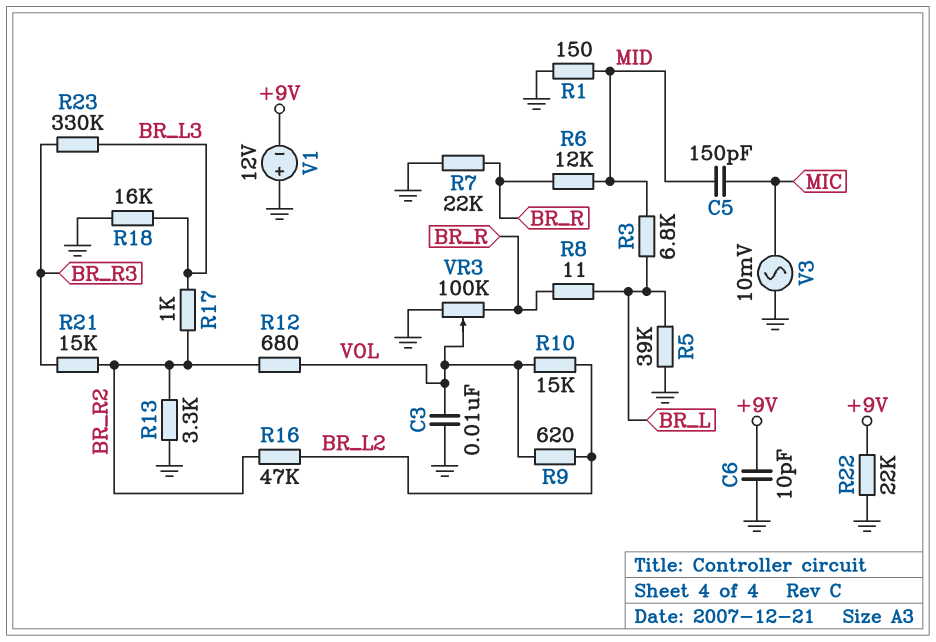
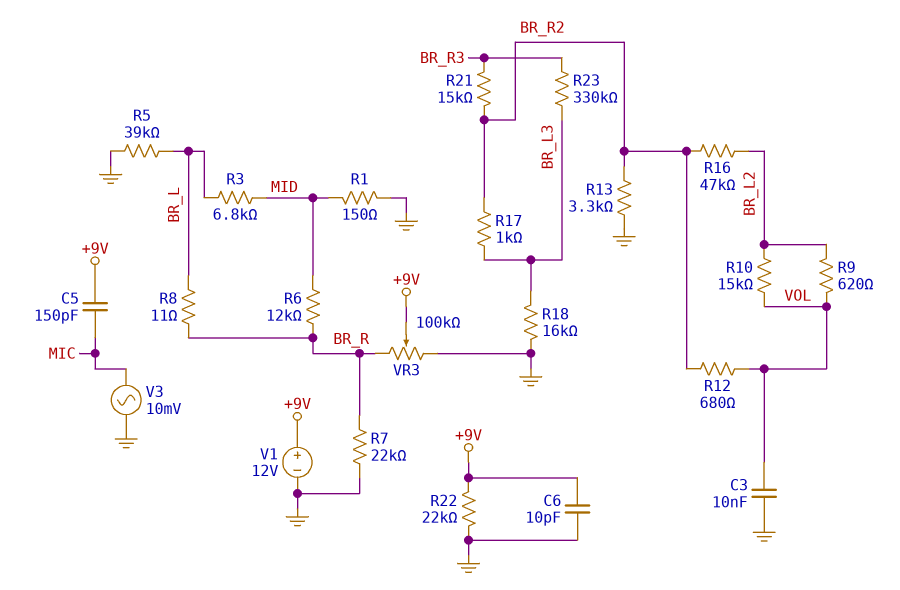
C5: 150pF (MIC, MID) -> 150pF (+9V, MIC)
V1: 12V (plus GND, minus +9V) -> 12V (plus +9V, minus GND)
VR3: 100k (BR_R, GND, wiper VOL) -> 100k (BR_R, GND, wiper +9V)

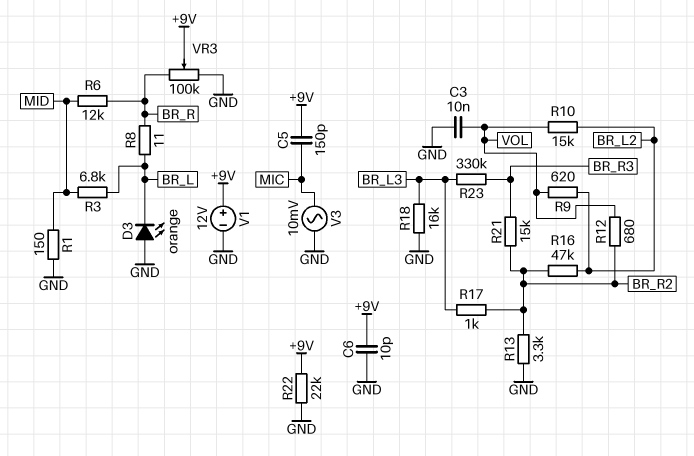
D3: none -> LED orange (A GND, K BR_L)
R5: 39k (BR_L, GND) -> none
R7: 22k (BR_R, GND) -> none

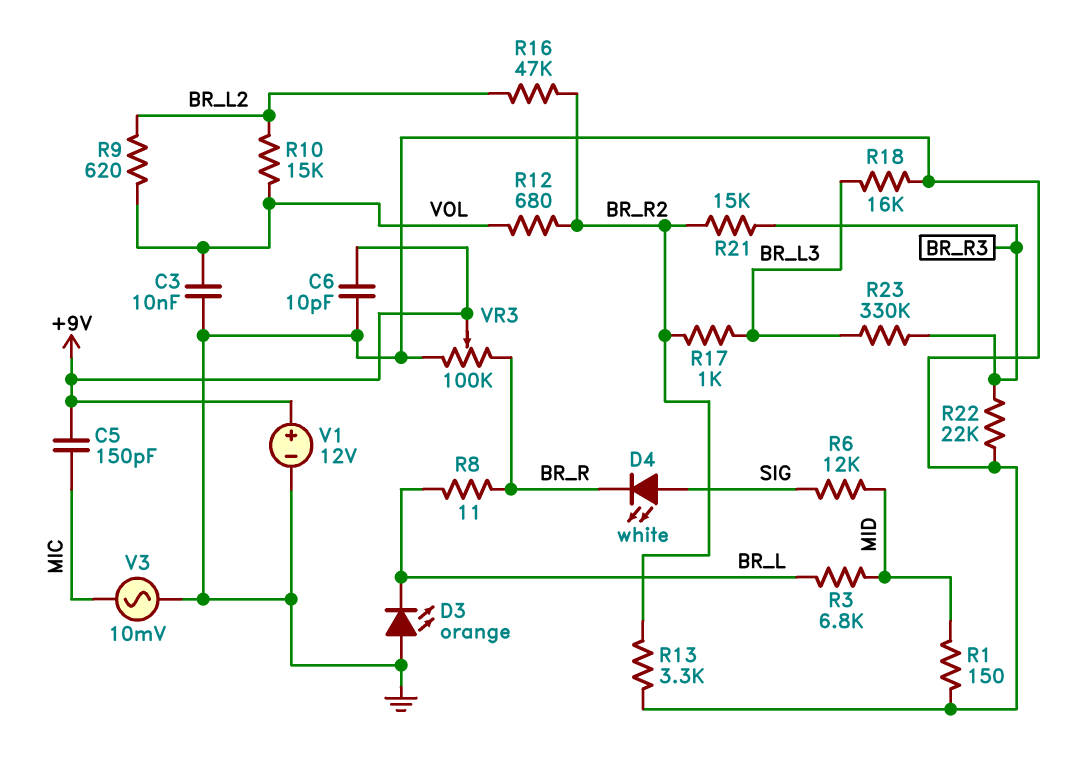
D4: none -> LED white (A SIG, K BR_R)
R6: 12k (BR_R, MID) -> 12k (MID, SIG)
R22: 22k (+9V, GND) -> 22k (BR_R3, GND)

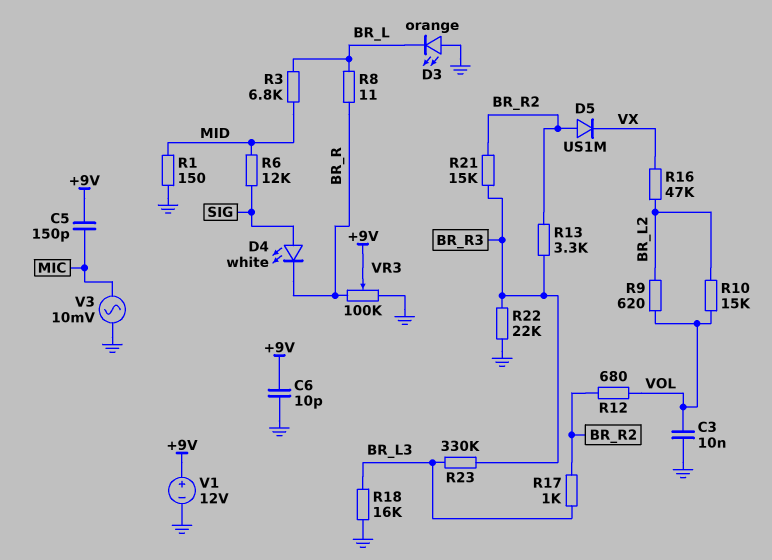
D5: none -> diode US1M (A BR_R2, K VX)
R13: 3.3k (BR_R2, GND) -> 3.3k (BR_R2, BR_R3)
R16: 47k (BR_L2, BR_R2) -> 47k (BR_L2, VX)

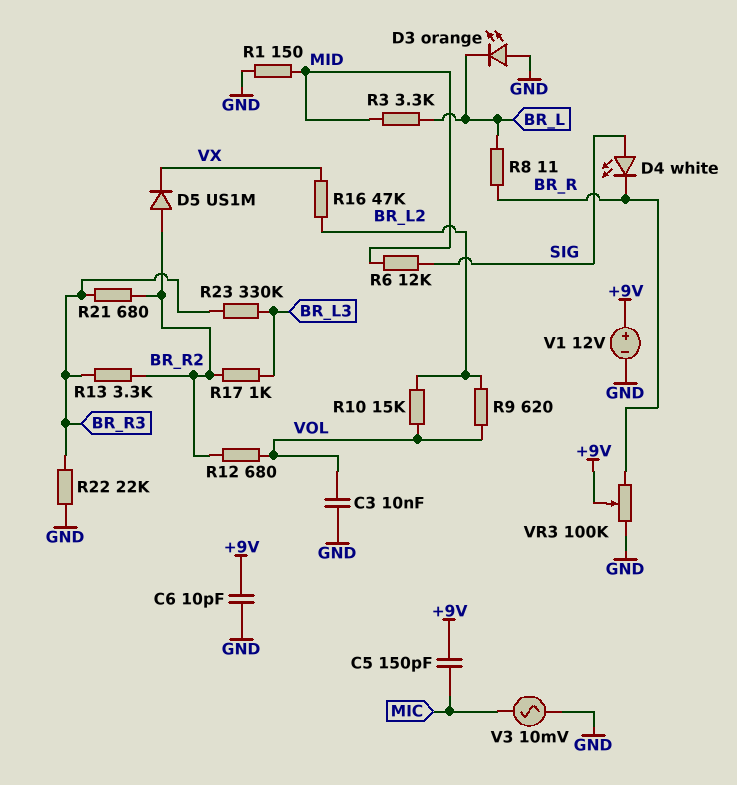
R3: 6.8k (BR_L, MID) -> 3.3k (BR_L, MID)
R18: 16k (BR_L3, GND) -> none
R21: 15k (BR_R2, BR_R3) -> 680 (BR_R2, BR_R3)

